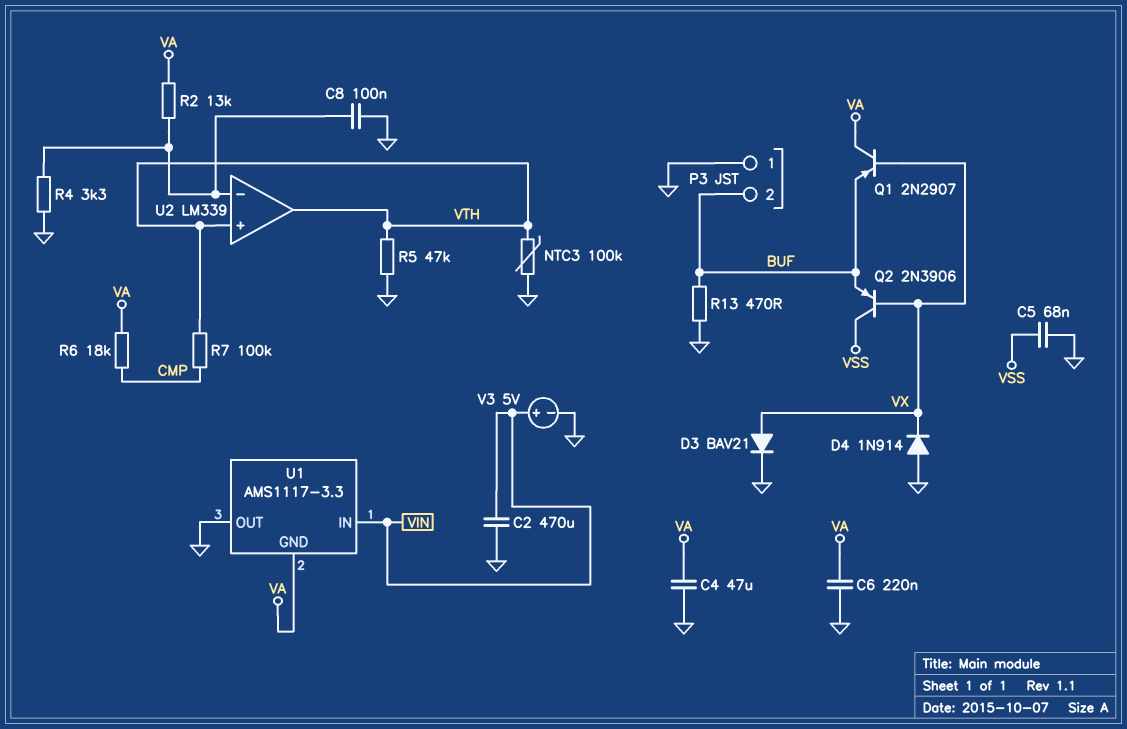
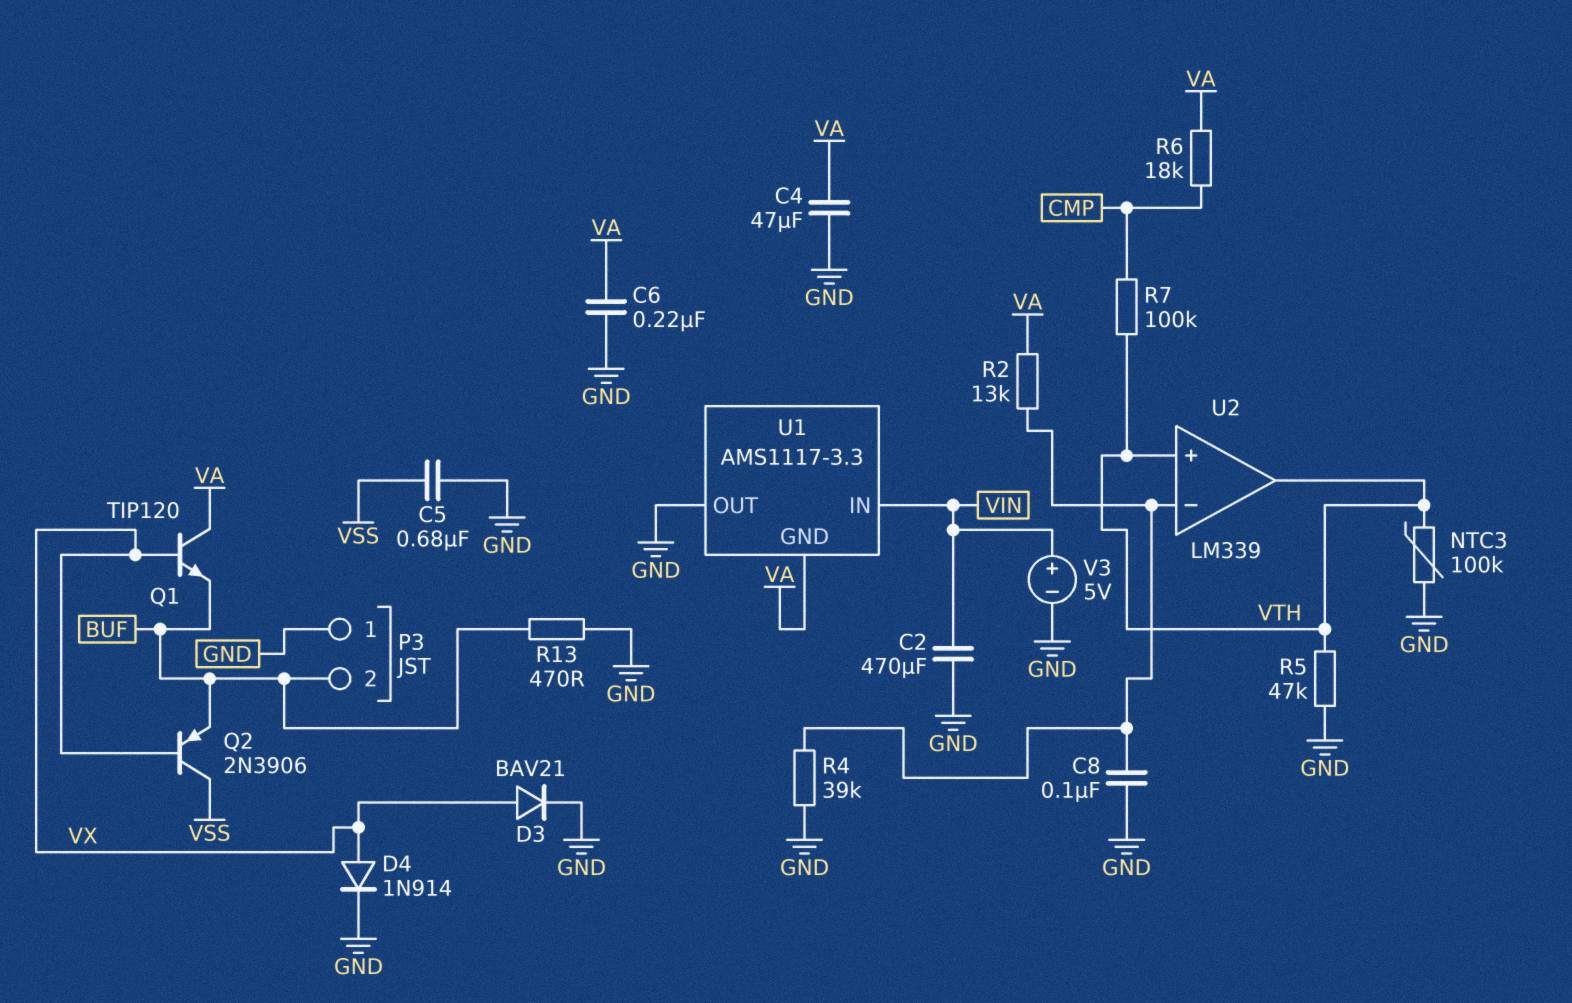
C5: 68nF (GND, VSS) -> 680nF (GND, VSS)
D4: diode 1N914 (A GND, K VX) -> diode 1N914 (A VX, K GND)
Q1: PNP 2N2907 (B VX, C VA, E BUF) -> NPN TIP120 (B VX, C VA, E BUF)
R4: 3.3k (GND, U2/in-) -> 39k (GND, U2/in-)

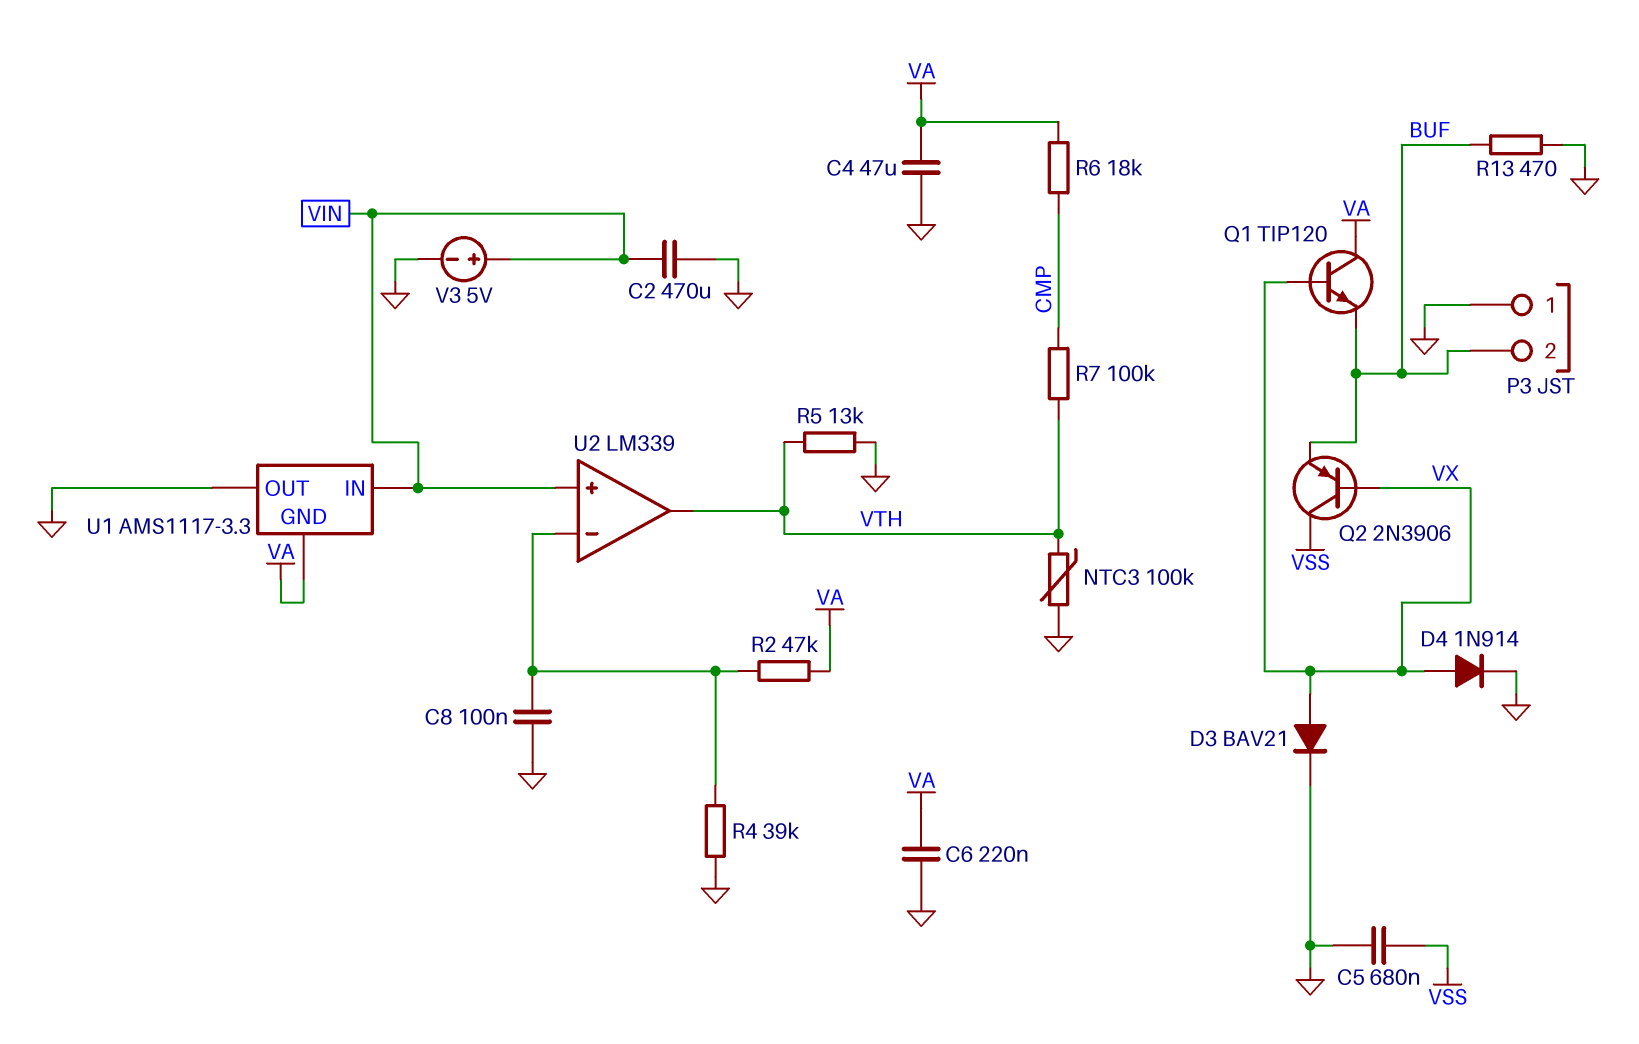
R2: 13k (U2/in-, VA) -> 47k (U2/in-, VA)
R5: 47k (GND, VTH) -> 13k (GND, VTH)
U2 pin in+: VTH -> VIN

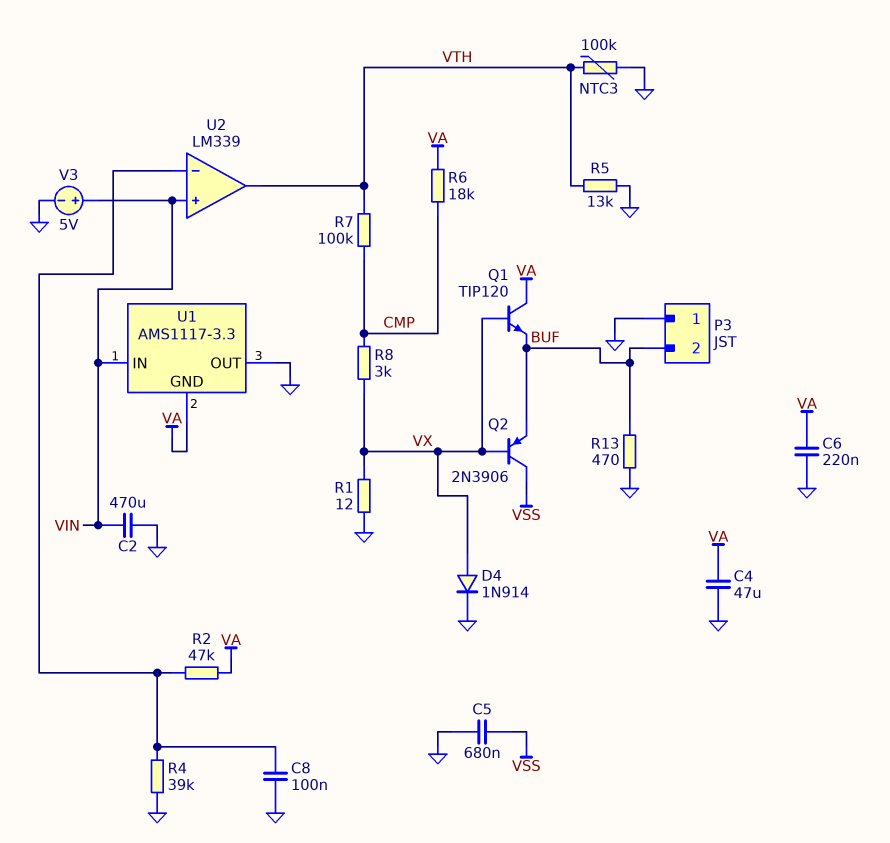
D3: diode BAV21 (A VX, K GND) -> none
R1: none -> 12 (GND, VX)
R8: none -> 3k (CMP, VX)

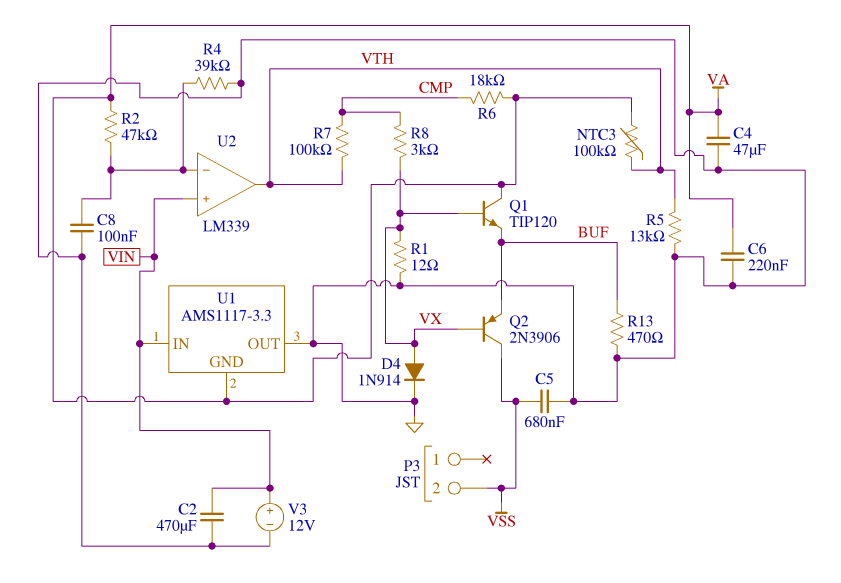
NTC3: 100k (GND, VTH) -> 100k (VA, VTH)
P3 pin 1: GND -> none
P3 pin 2: BUF -> VSS
V3: 5V (plus VIN, minus GND) -> 12V (plus VIN, minus GND)

